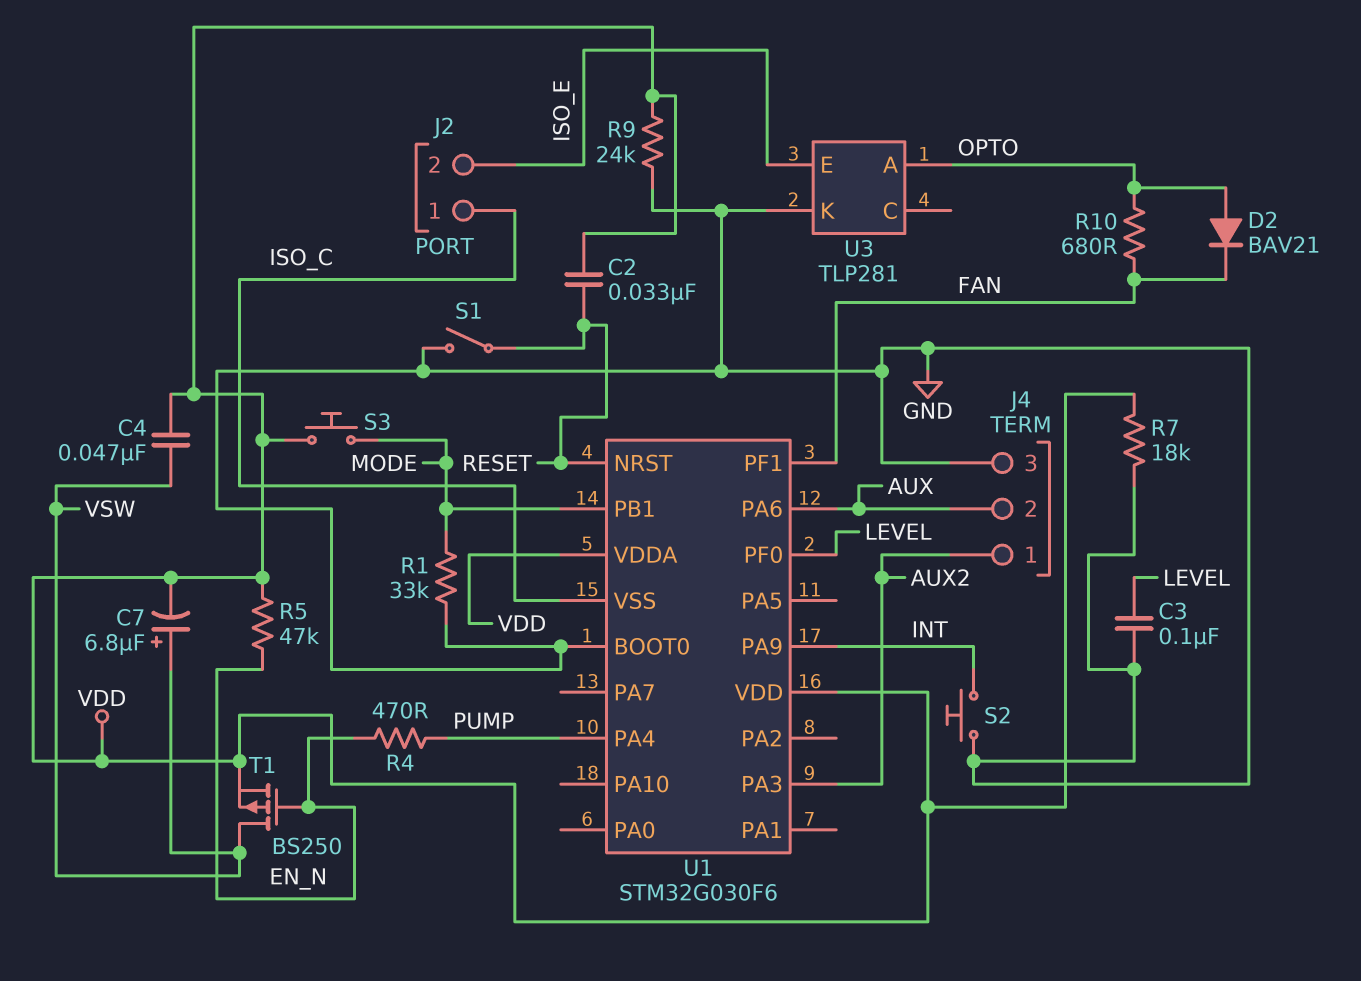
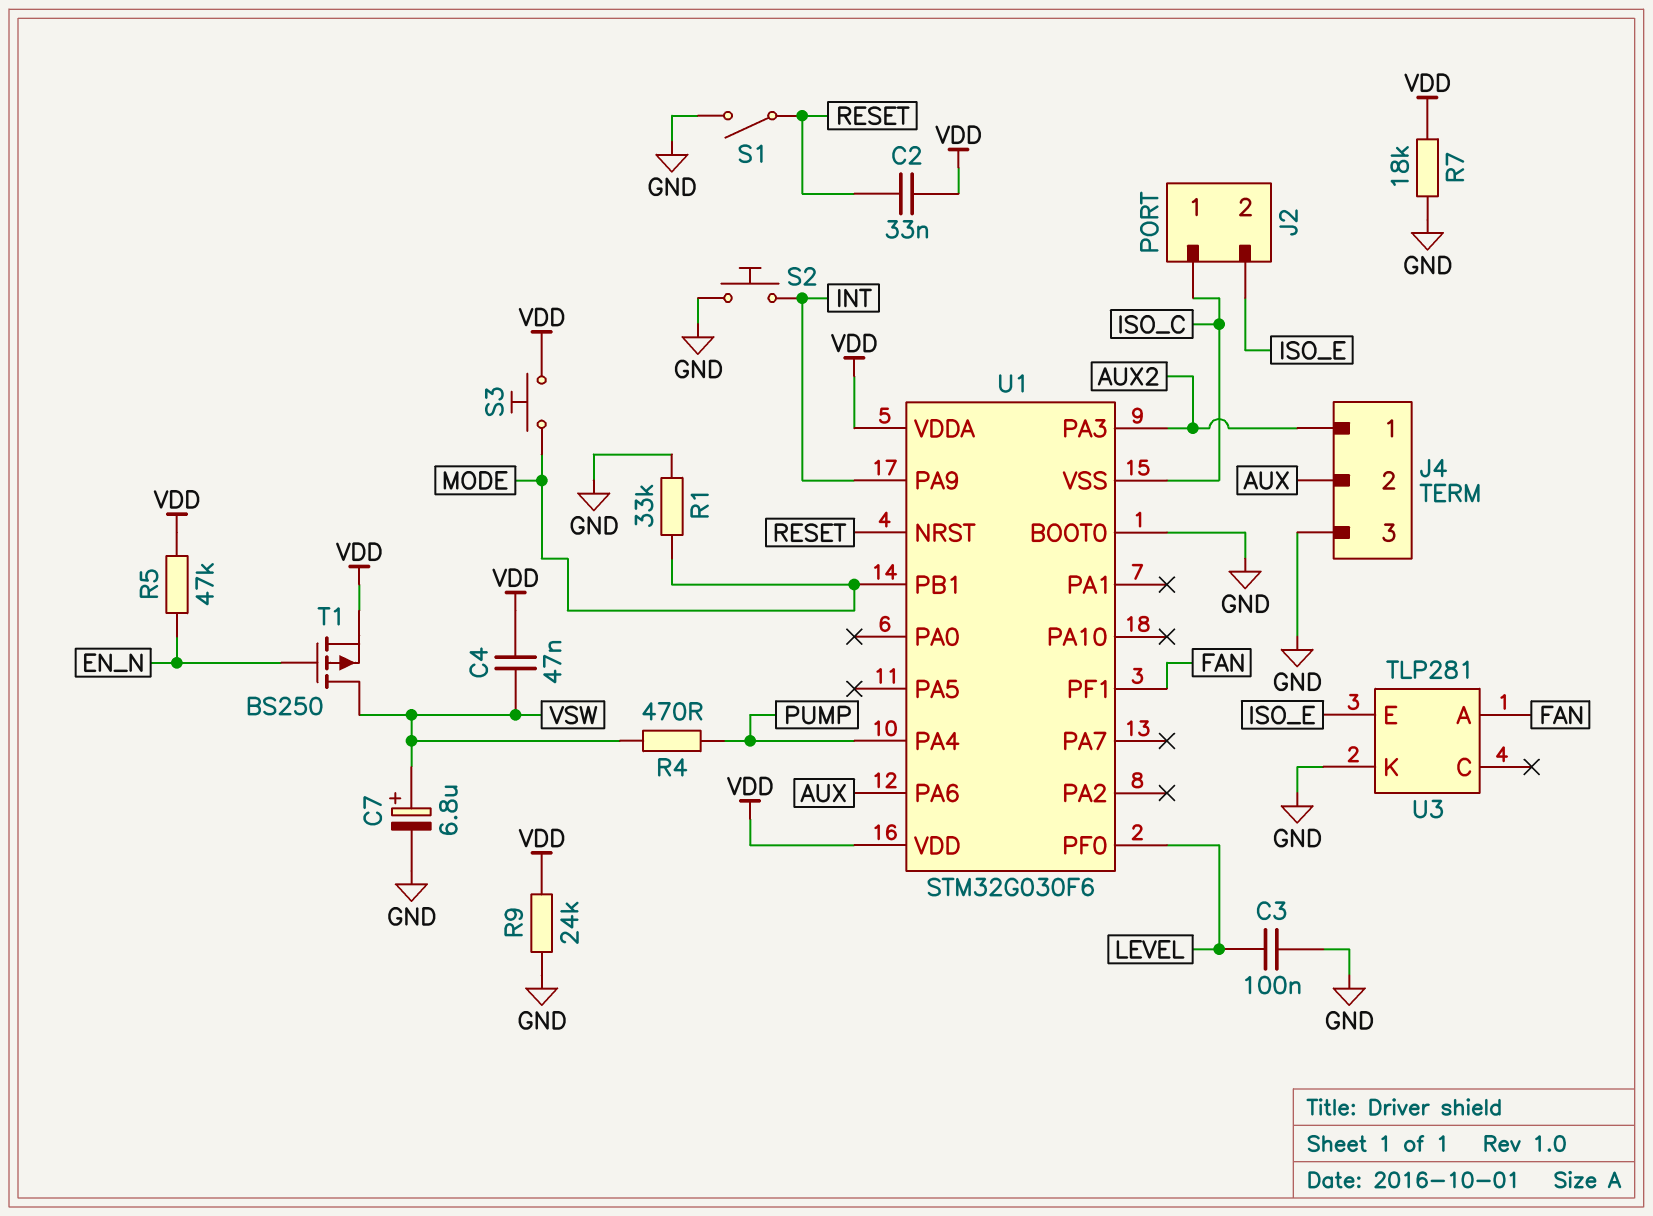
C7: 6.8uF (plus VSW, minus VDD) -> 6.8uF (plus VSW, minus GND)
D2: diode BAV21 (A OPTO, K FAN) -> none
R4: 470 (EN_N, PUMP) -> 470 (PUMP, VSW)
R10: 680 (FAN, OPTO) -> none
U3 pin A: OPTO -> FAN

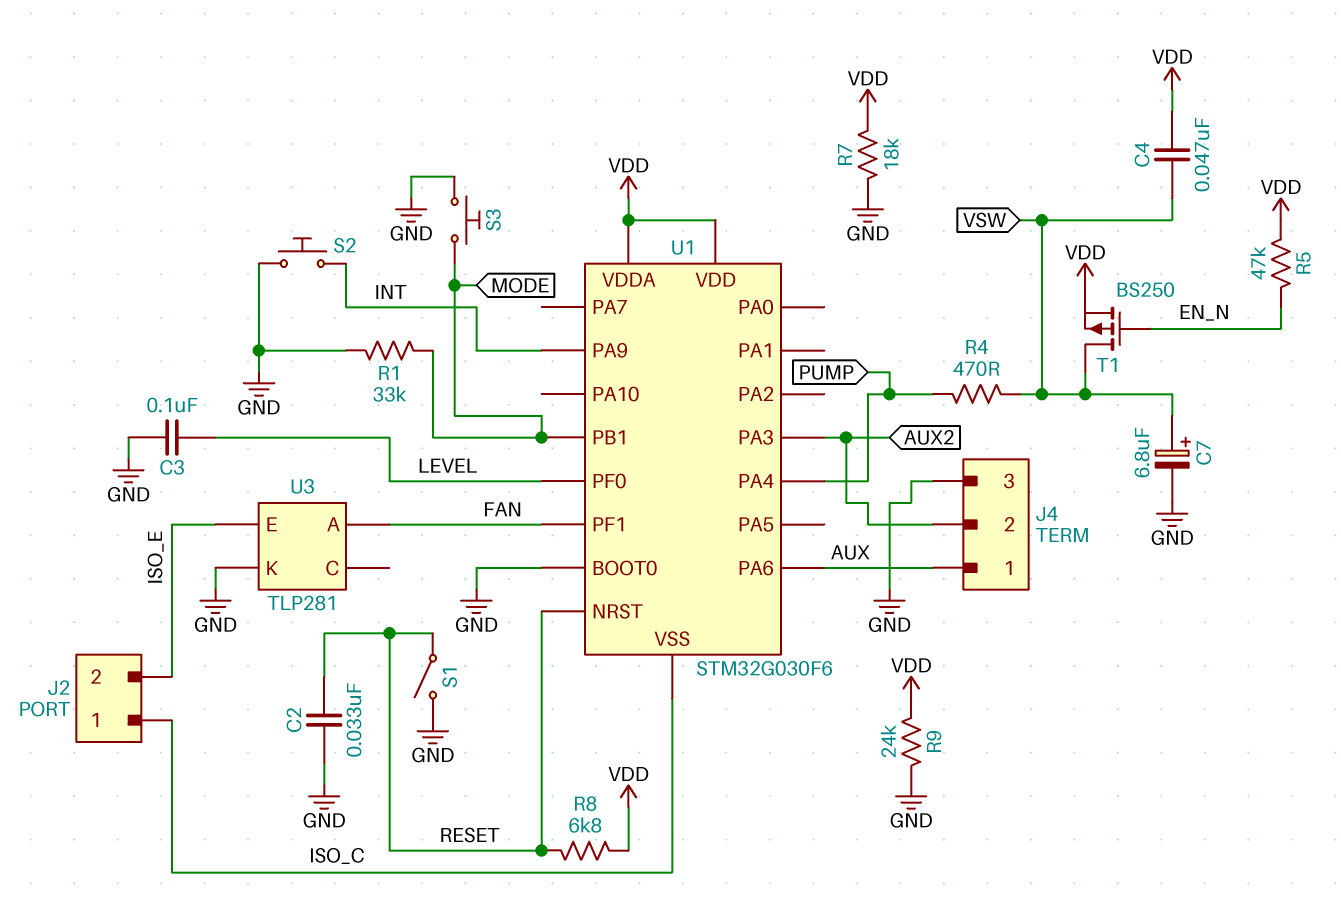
C2: 33nF (RESET, VDD) -> 33nF (GND, RESET)
J4 pin 1: AUX2 -> AUX
J4 pin 2: AUX -> AUX2
R8: none -> 6.8k (RESET, VDD)
S3: button (MODE, VDD) -> button (GND, MODE)

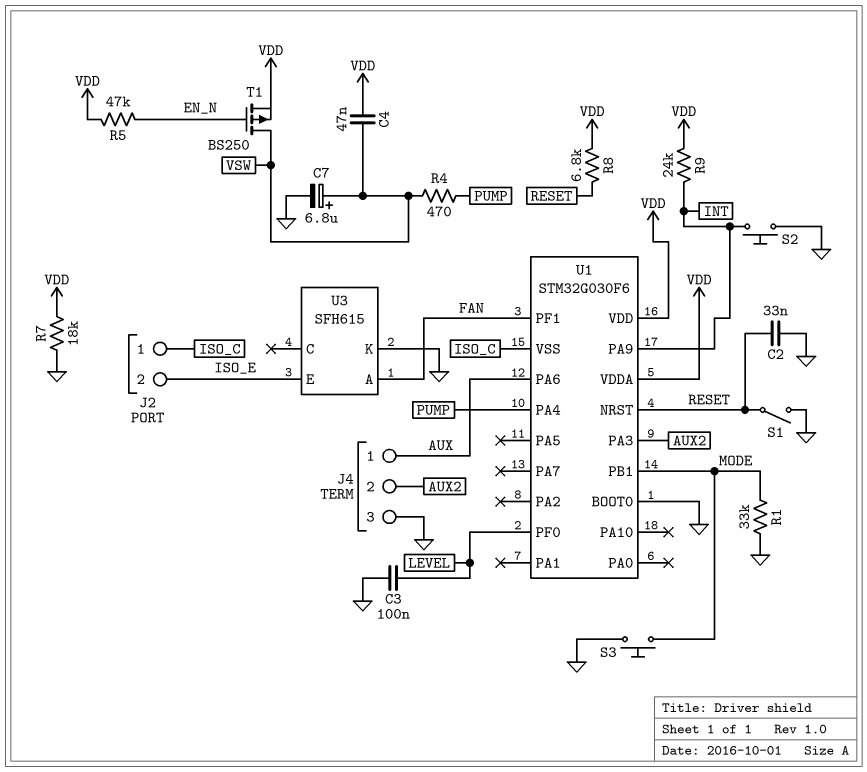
R9: 24k (GND, VDD) -> 24k (INT, VDD)
U3: TLP281 -> SFH615

